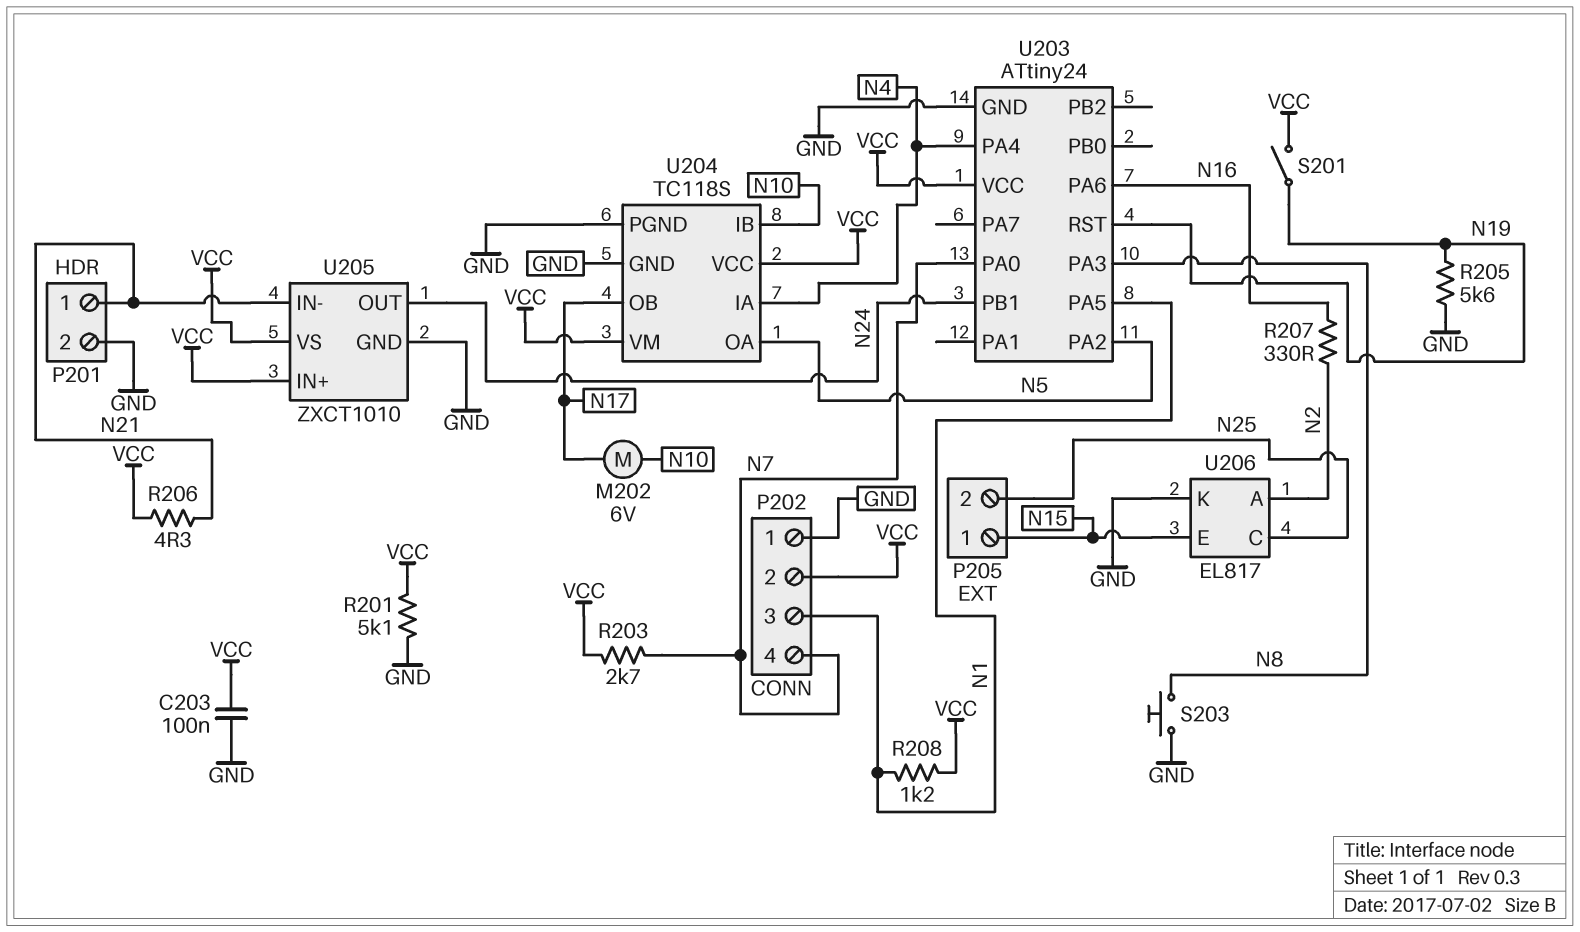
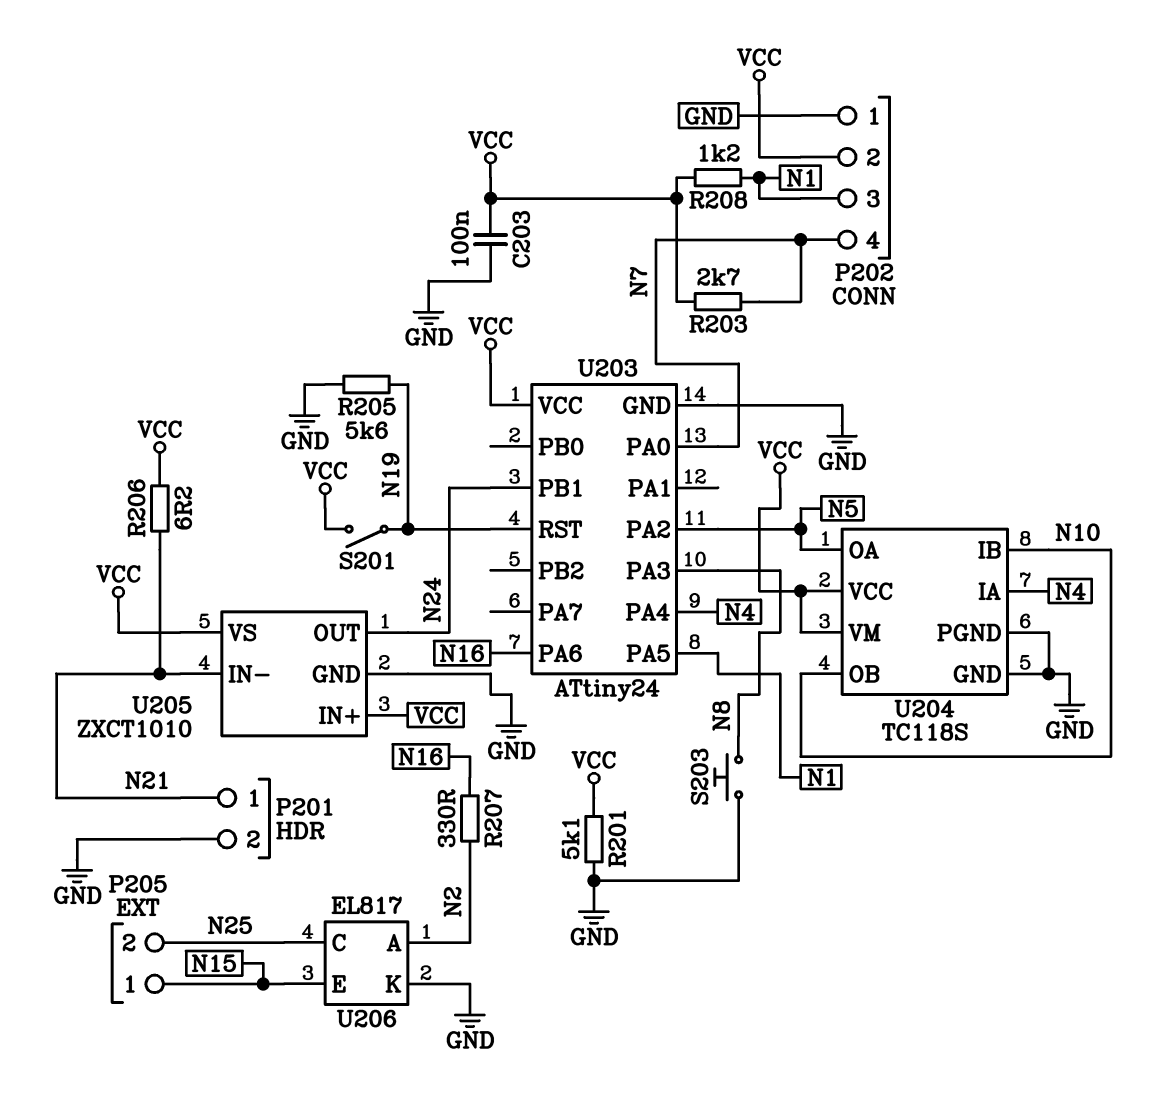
M202: motor 6V (N10, N17) -> none
R206: 4.3 (N21, VCC) -> 6.2 (N21, VCC)
U204 pin OB: N17 -> N10

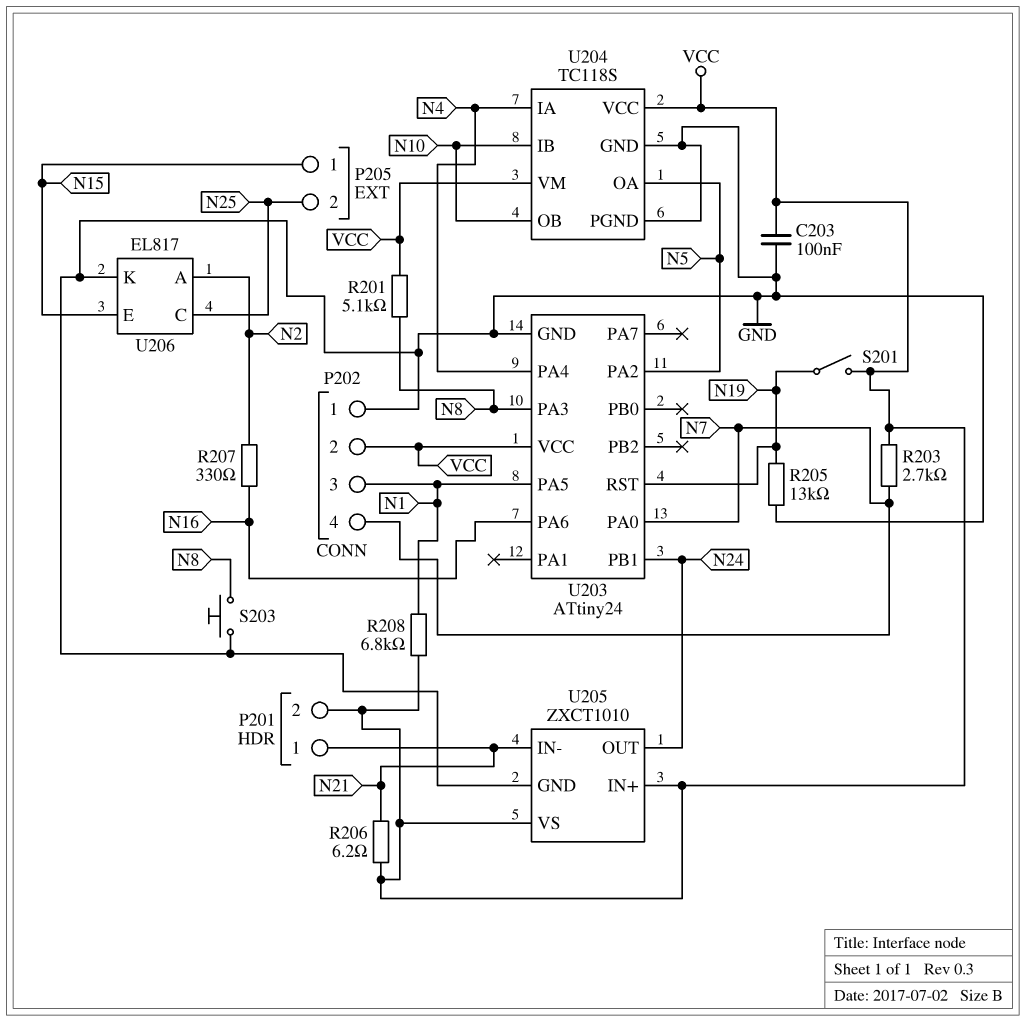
P201 pin 2: GND -> VCC
R201: 5.1k (GND, VCC) -> 5.1k (N8, VCC)
R205: 5.6k (GND, N19) -> 13k (GND, N19)
R208: 1.2k (N1, VCC) -> 6.8k (N1, VCC)

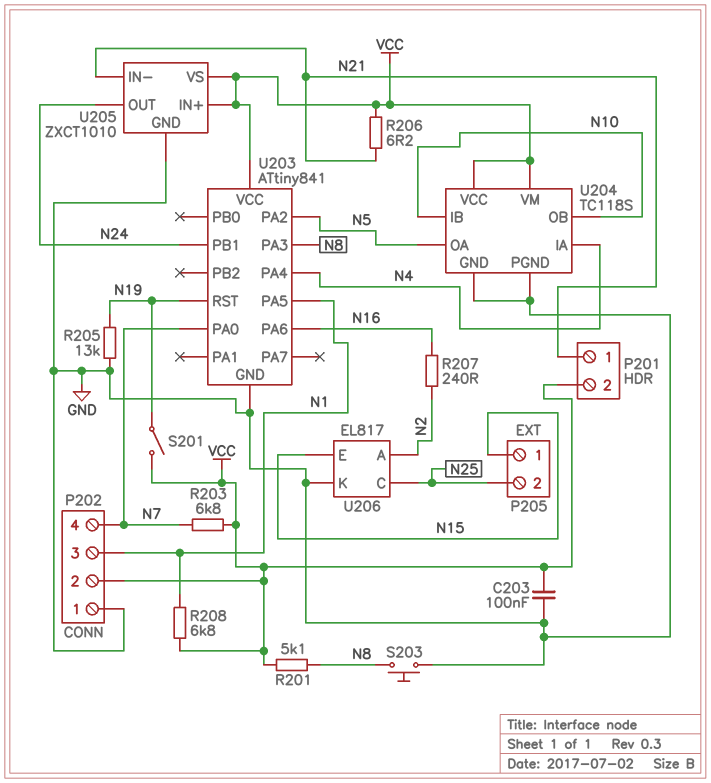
R203: 2.7k (N7, VCC) -> 6.8k (N7, VCC)
R207: 330 (N2, N16) -> 240 (N2, N16)
U203: ATtiny24 -> ATtiny841

